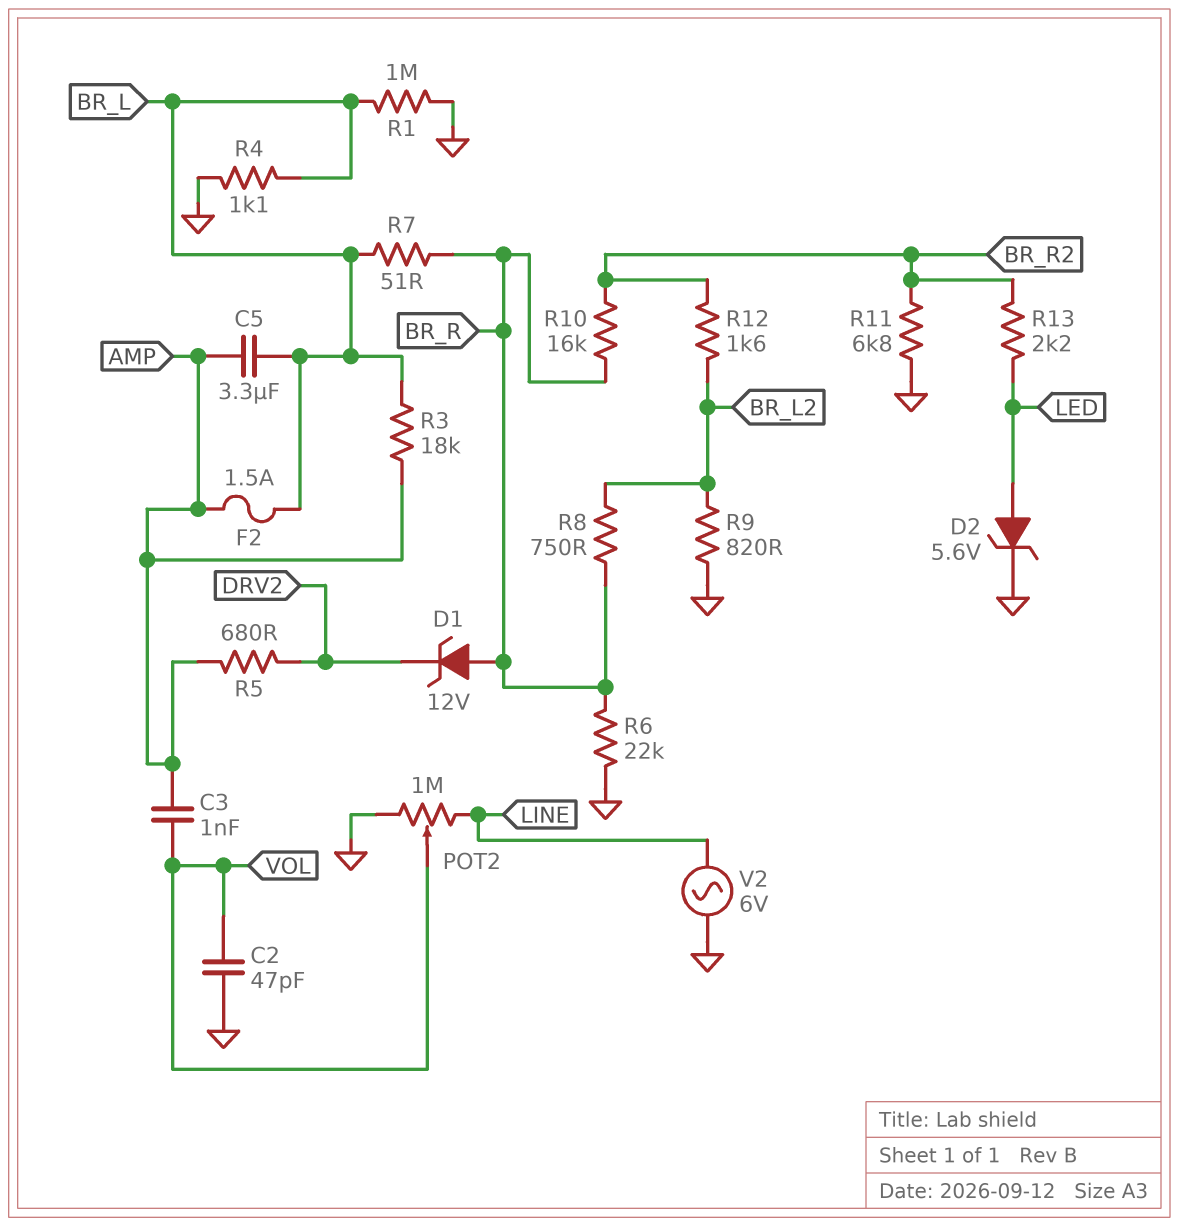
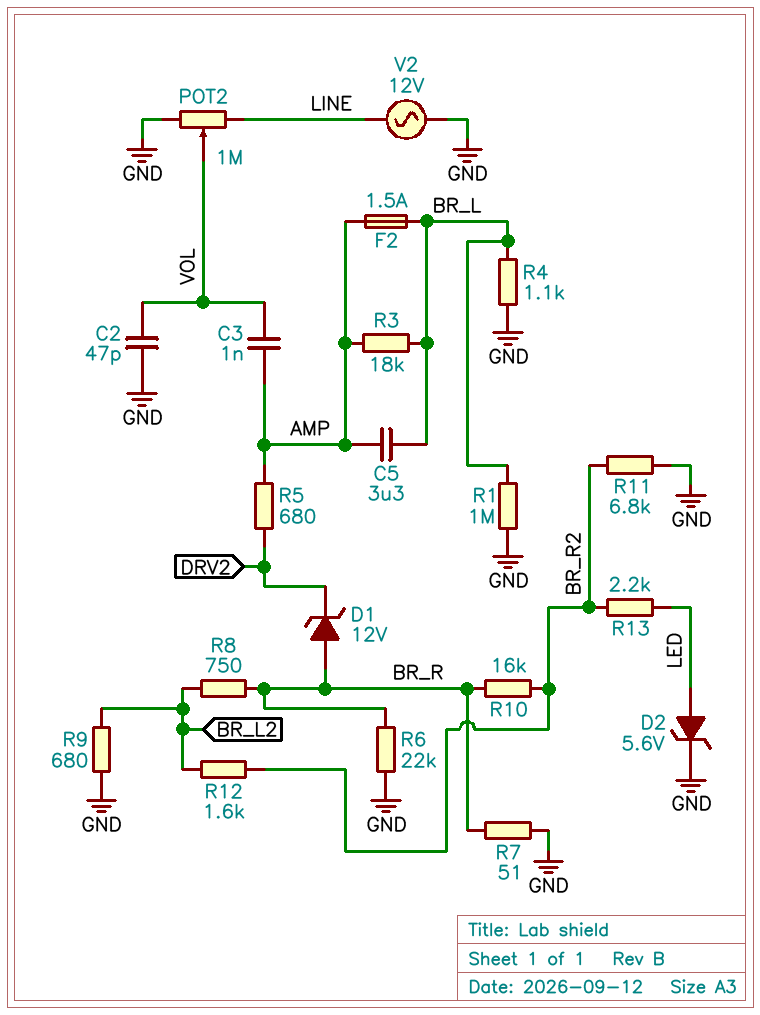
R7: 51 (BR_L, BR_R) -> 51 (BR_R, GND)
R9: 820 (BR_L2, GND) -> 680 (BR_L2, GND)
V2: AC 6V (GND, LINE) -> AC 12V (GND, LINE)

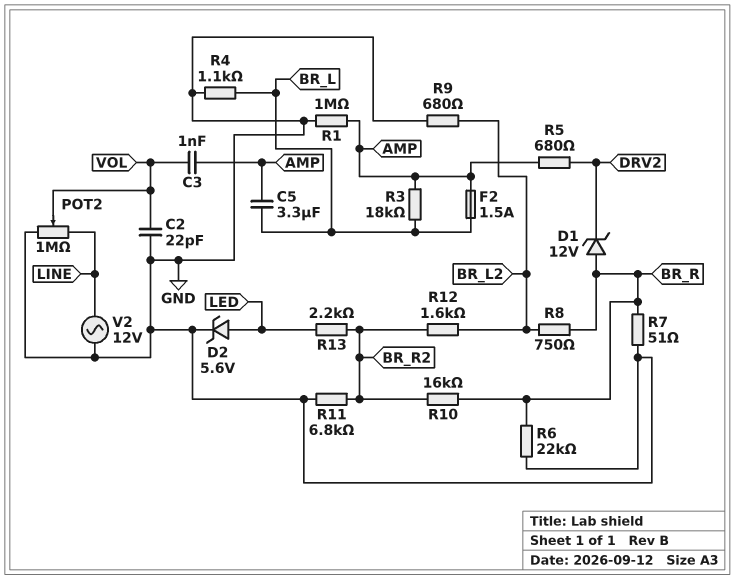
C2: 47pF (GND, VOL) -> 22pF (GND, VOL)
R1: 1M (BR_L, GND) -> 1M (AMP, GND)

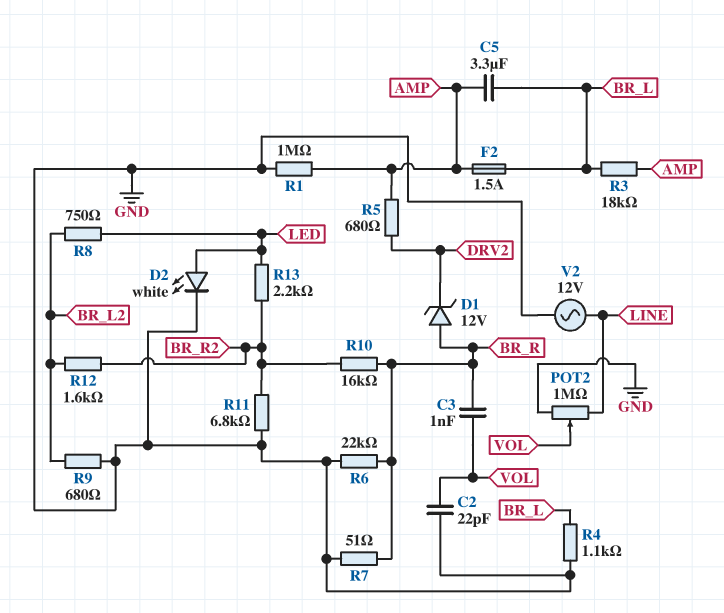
C3: 1nF (AMP, VOL) -> 1nF (BR_R, VOL)
D2: zener 5.6V (A LED, K GND) -> LED white (A LED, K GND)
R8: 750 (BR_L2, BR_R) -> 750 (BR_L2, LED)

